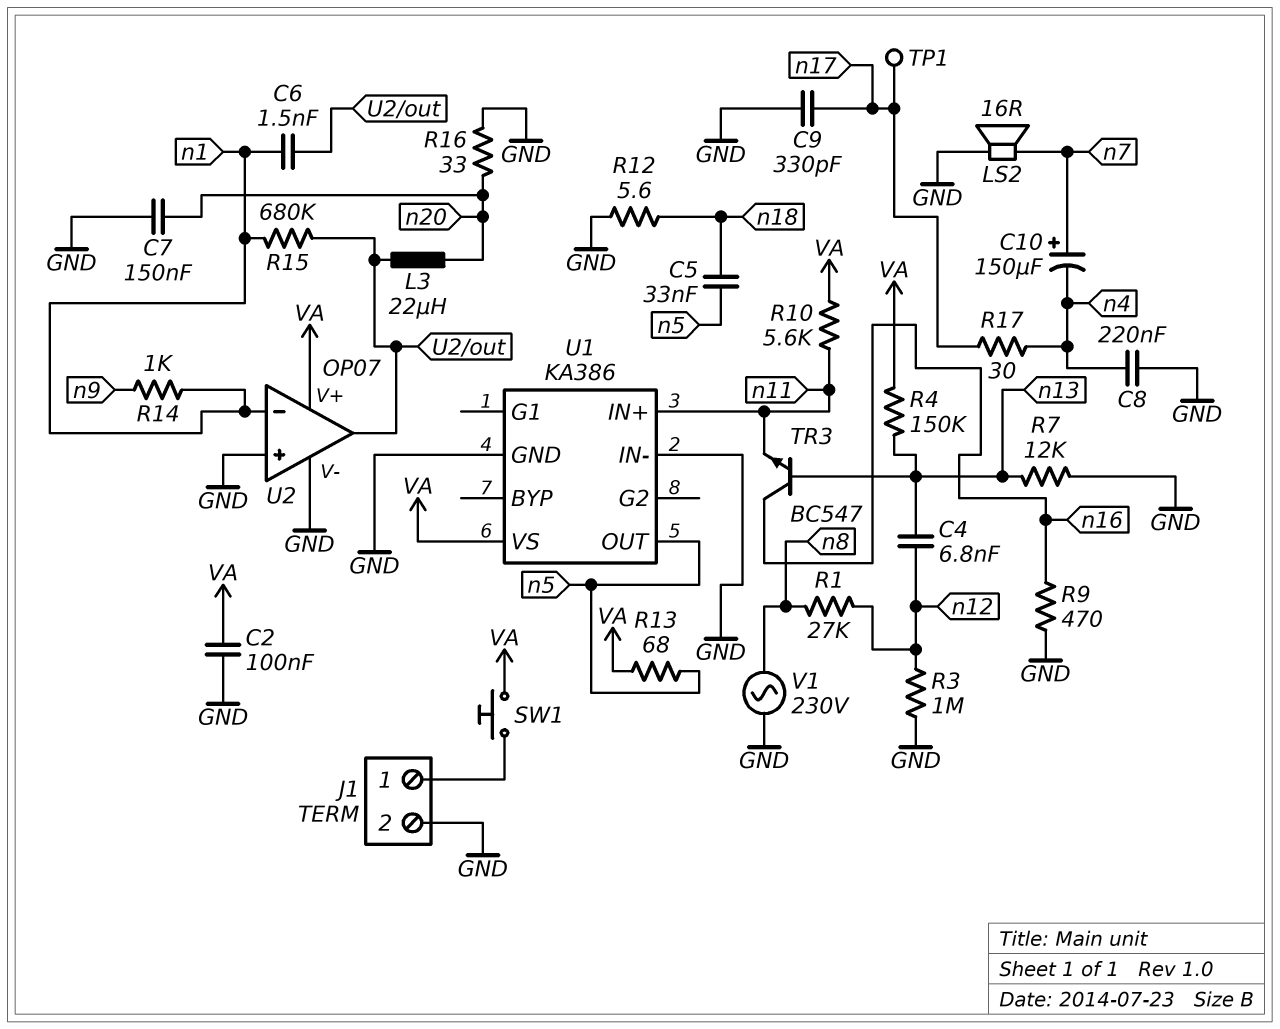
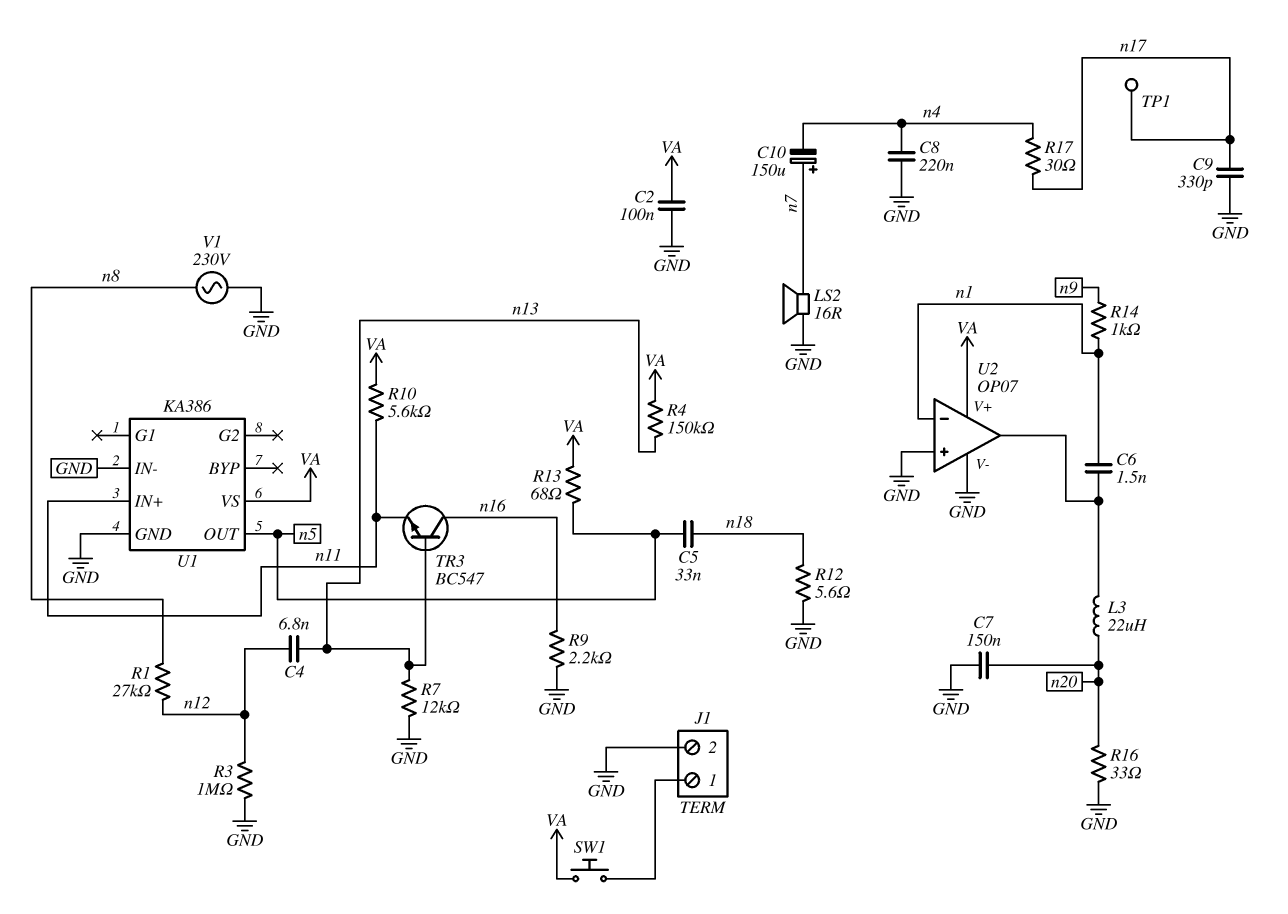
R9: 470 (GND, n16) -> 2.2k (GND, n16)
R15: 680k (U2/out, n1) -> none

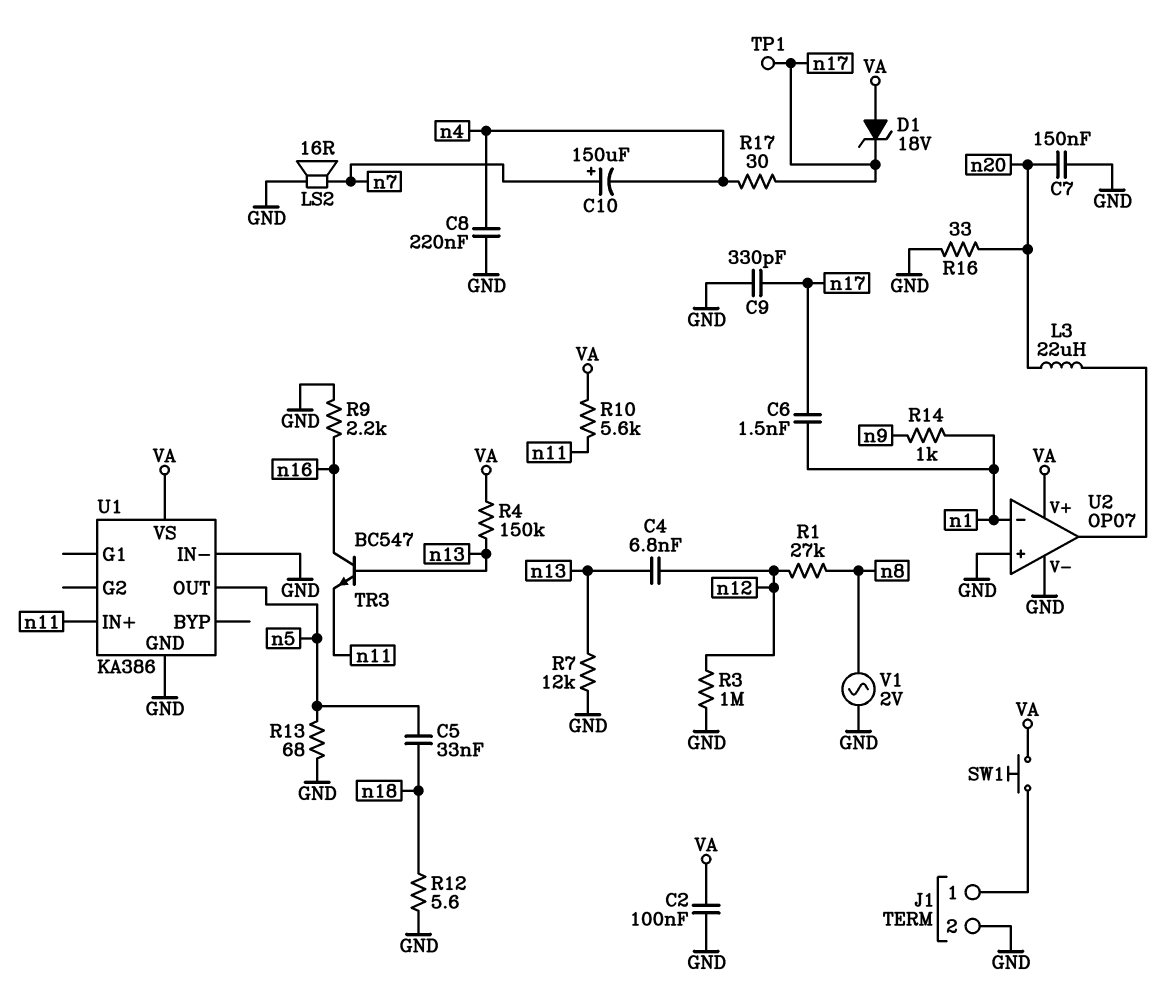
C6: 1.5nF (U2/out, n1) -> 1.5nF (n1, n17)
D1: none -> zener 18V (A VA, K n17)
R13: 68 (VA, n5) -> 68 (GND, n5)
V1: AC 230V (GND, n8) -> AC 2V (GND, n8)

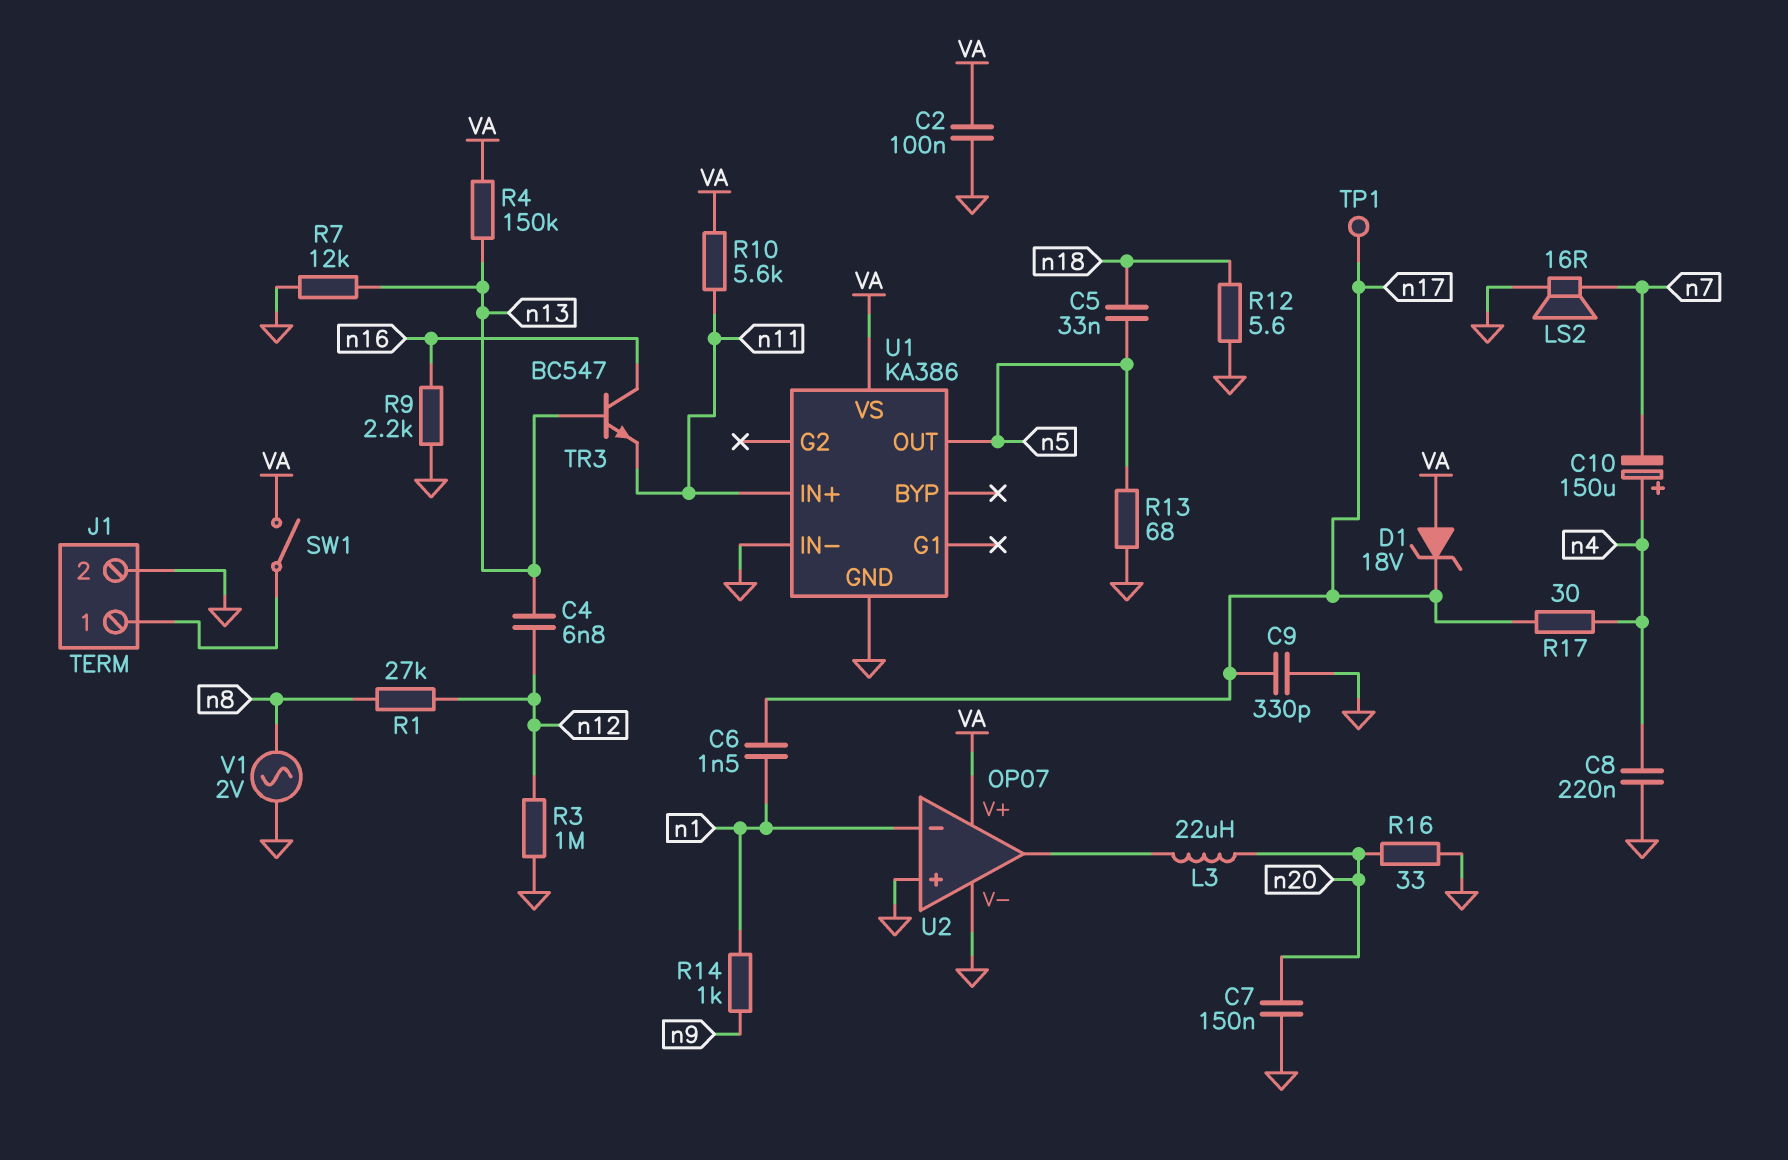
C10: 150uF (plus n7, minus n4) -> 150uF (plus n4, minus n7)
SW1: button (J1/1, VA) -> switch (J1/1, VA)

